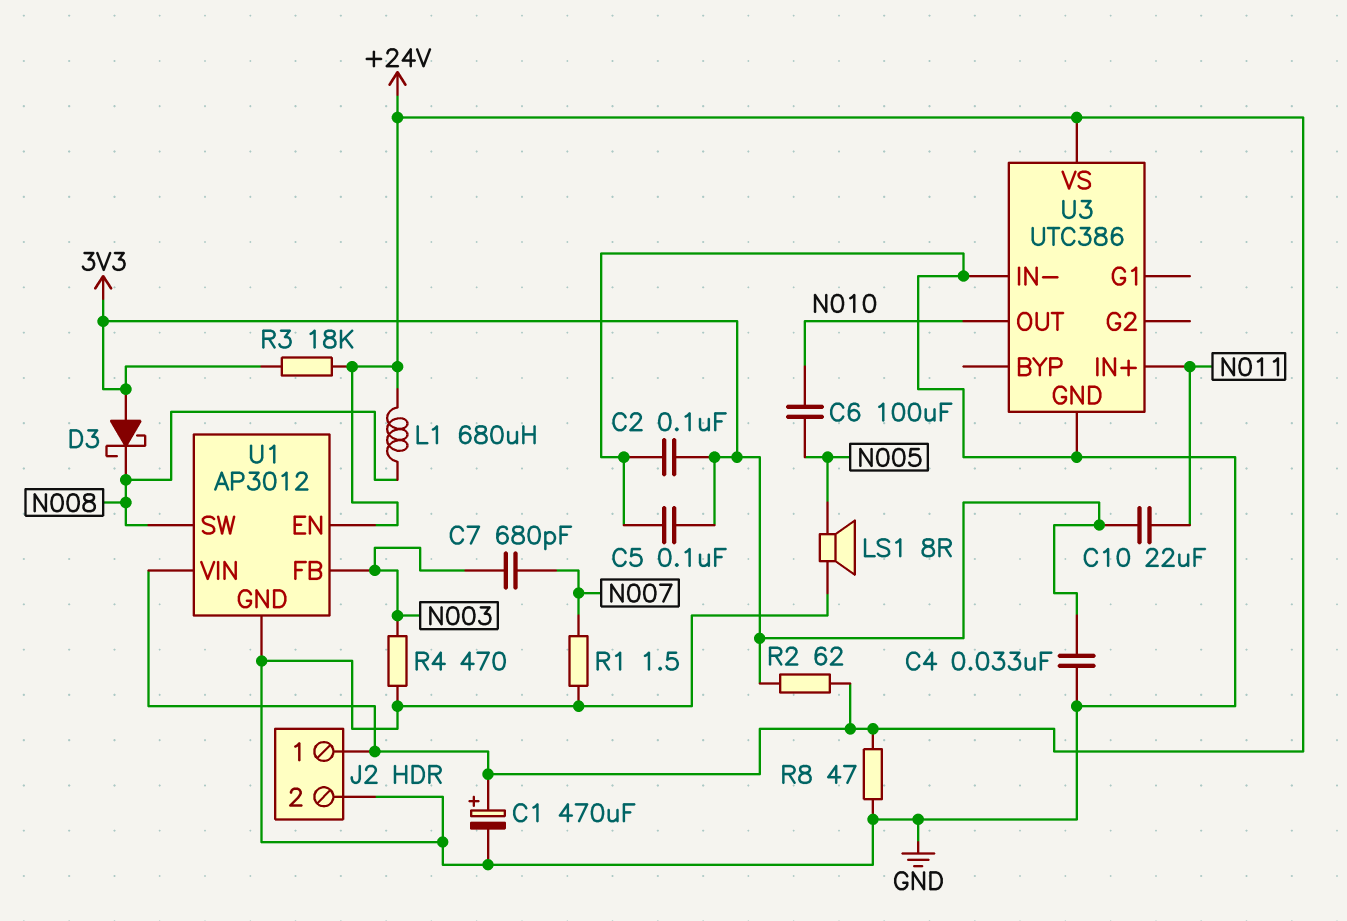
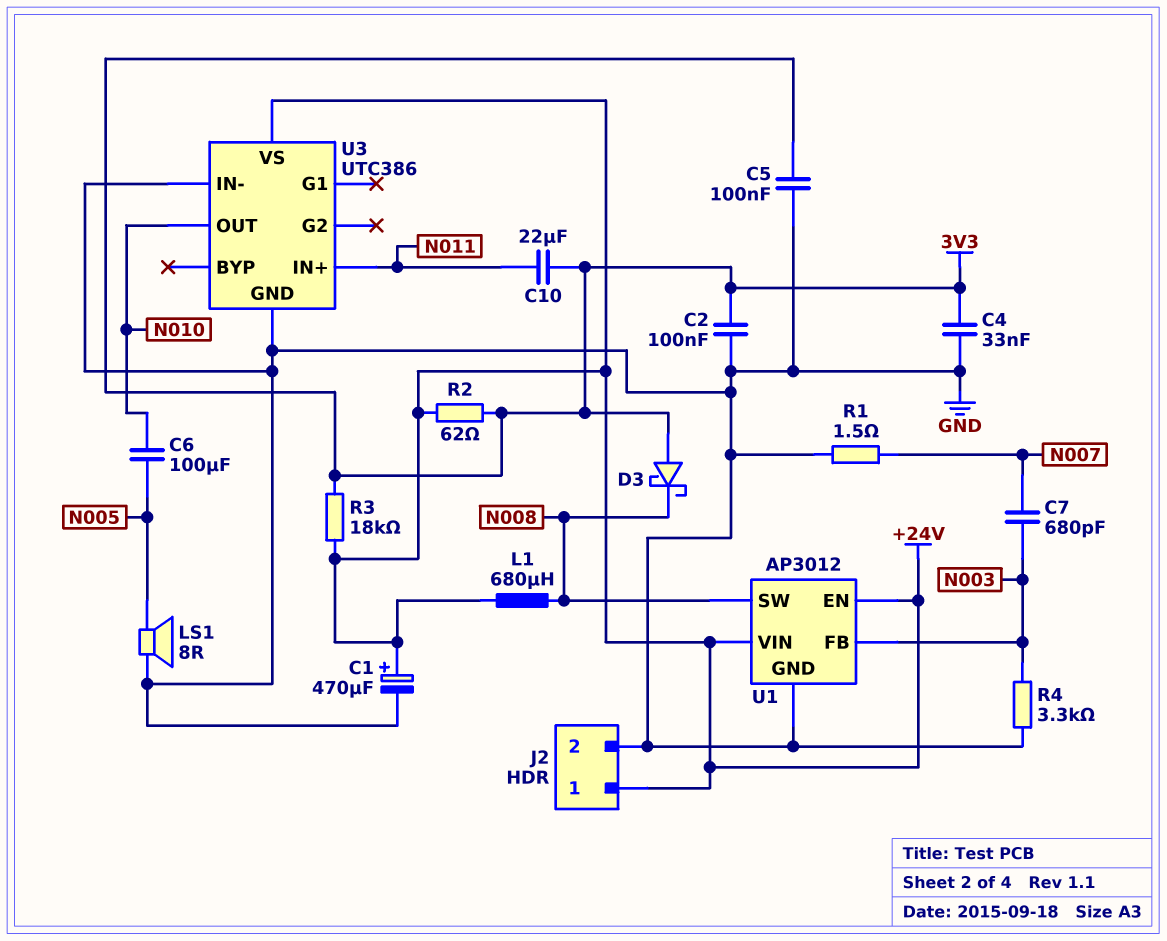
R4: 470 (GND, N003) -> 3.3k (GND, N003)
R8: 47 (+24V, GND) -> none

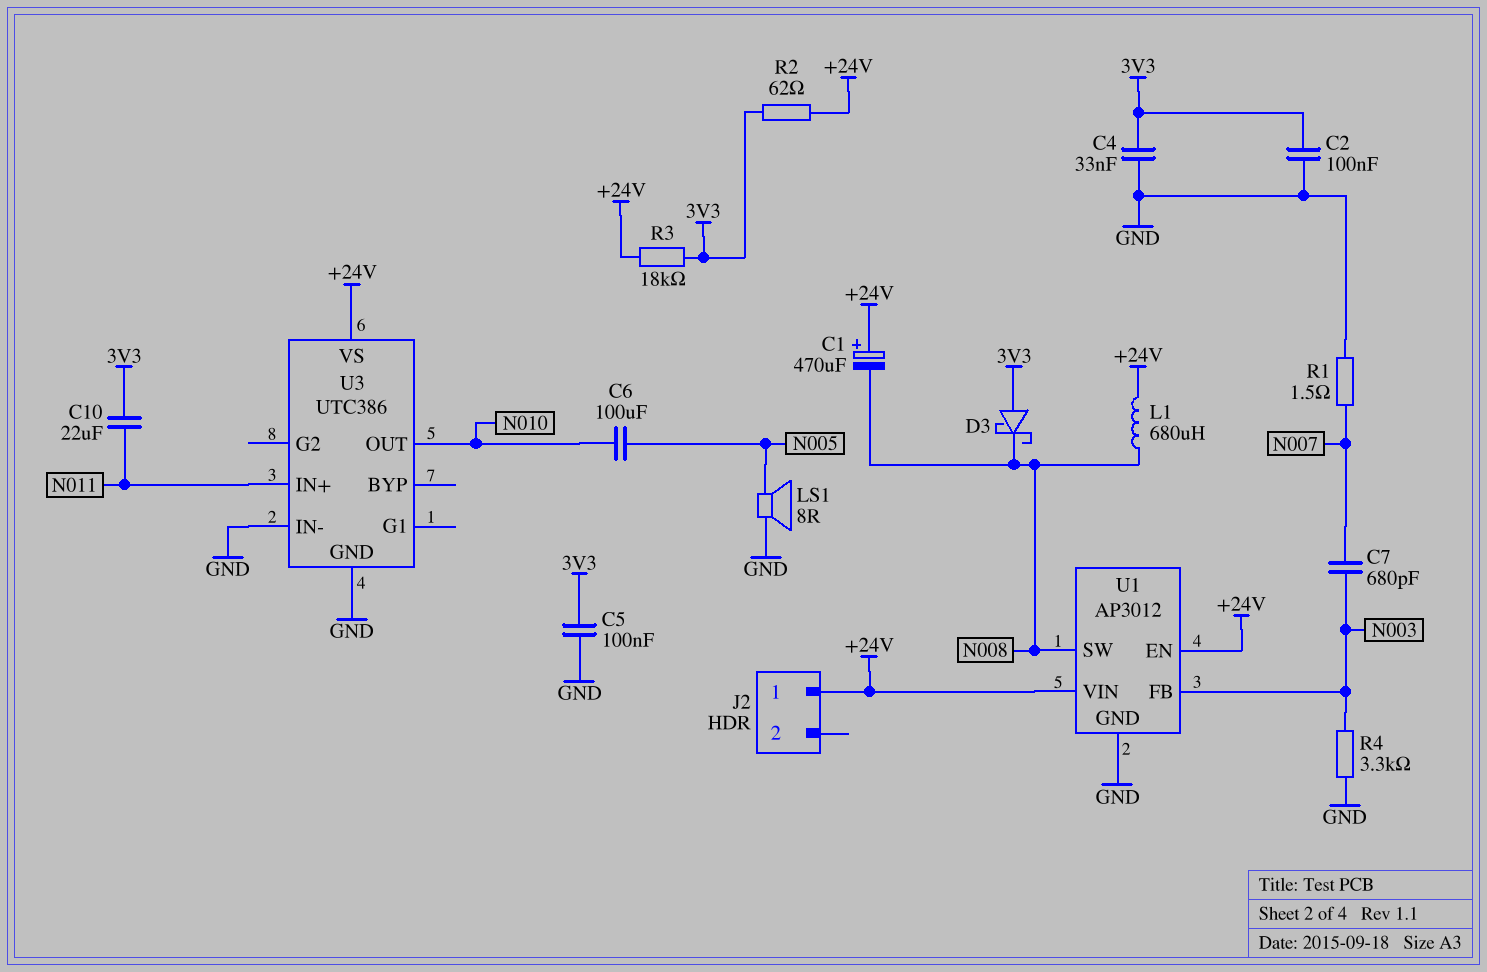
C1: 470uF (plus +24V, minus GND) -> 470uF (plus +24V, minus N008)
J2 pin 2: GND -> none

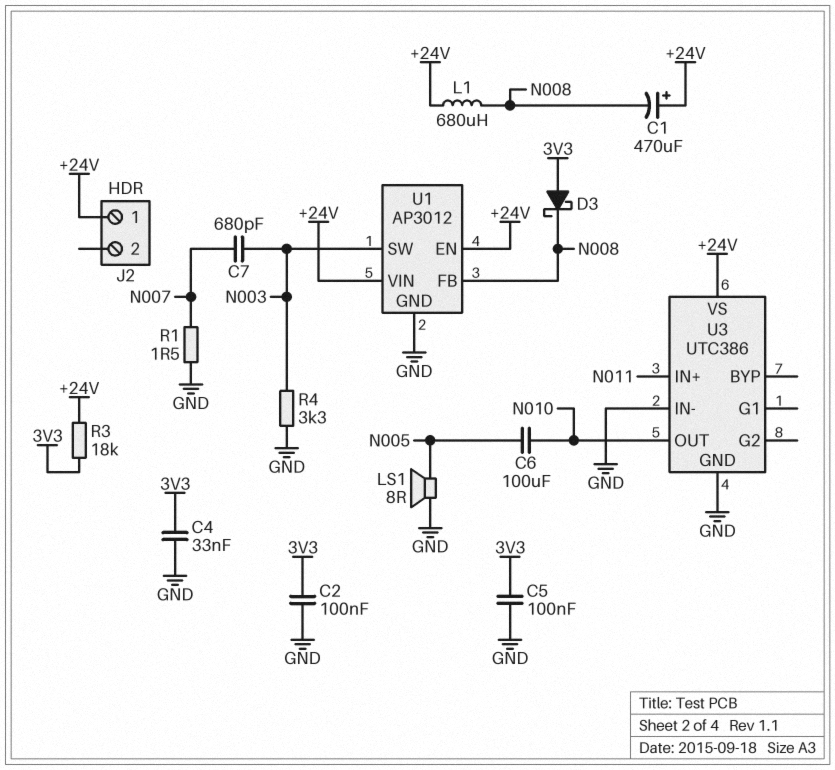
C10: 22uF (3V3, N011) -> none
R2: 62 (+24V, 3V3) -> none
U1 pin FB: N003 -> N008
U1 pin SW: N008 -> N003

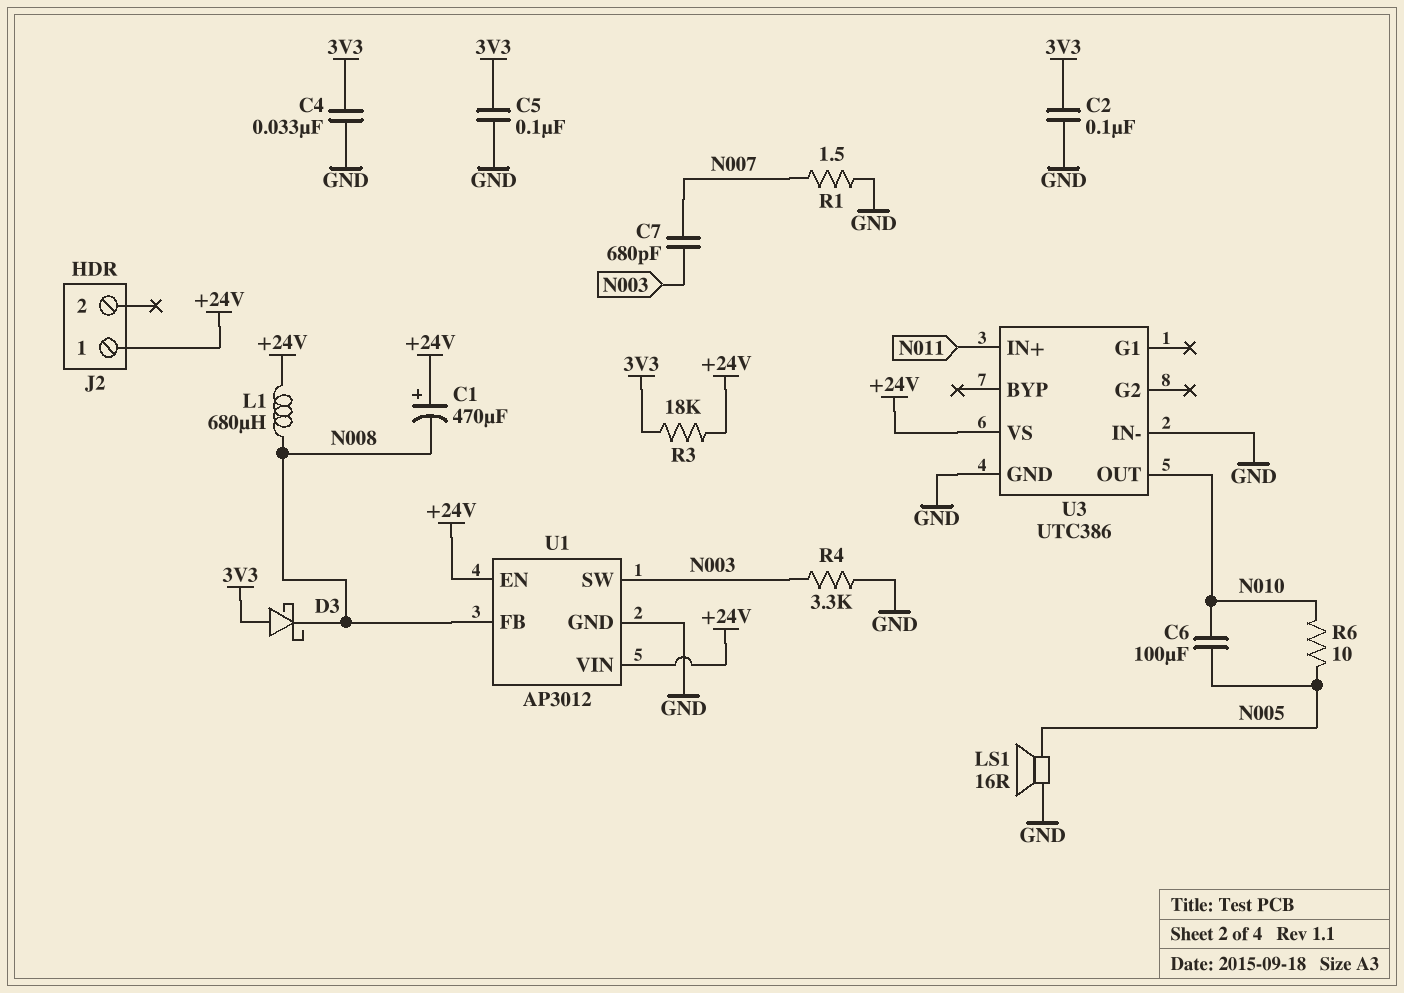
LS1: speaker 8R (GND, N005) -> speaker 16R (GND, N005)
R6: none -> 10 (N005, N010)

